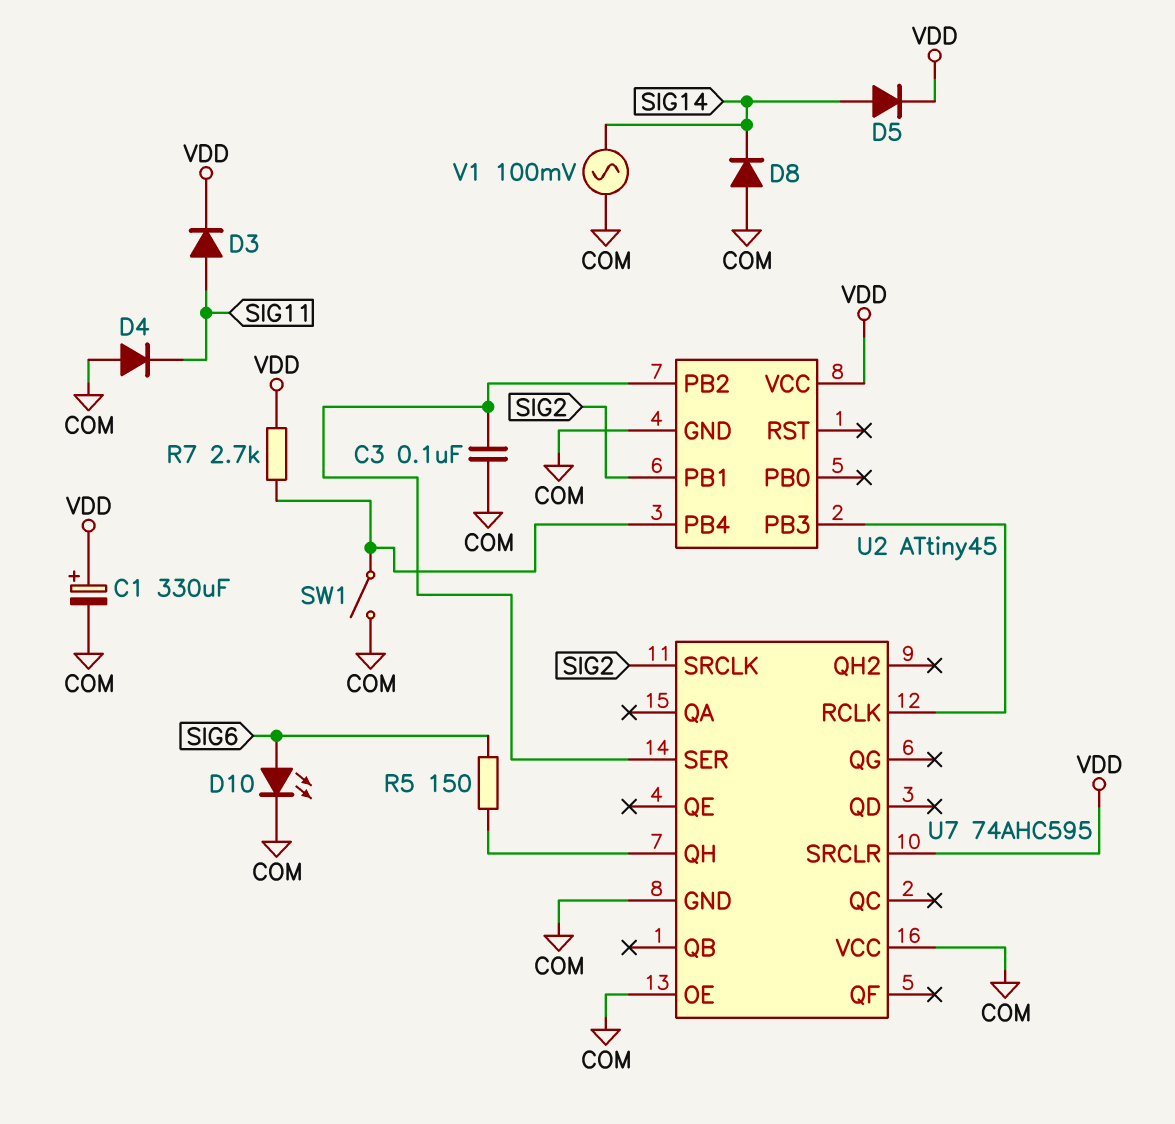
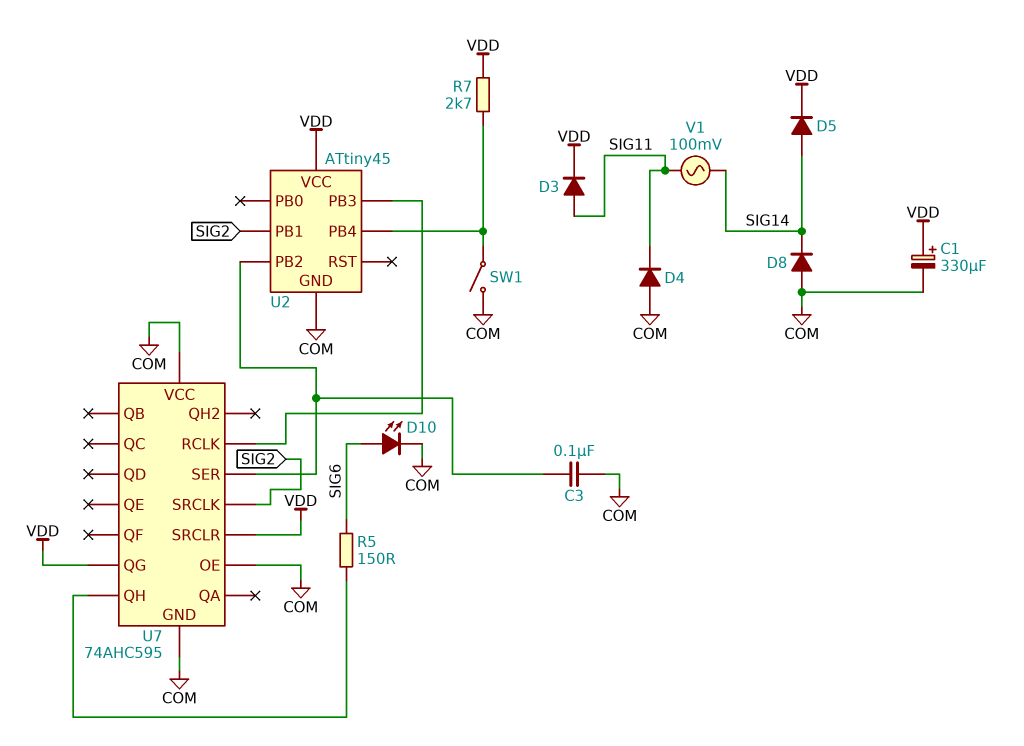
U7 pin QG: none -> VDD
V1: AC 100mV (COM, SIG14) -> AC 100mV (SIG11, SIG14)

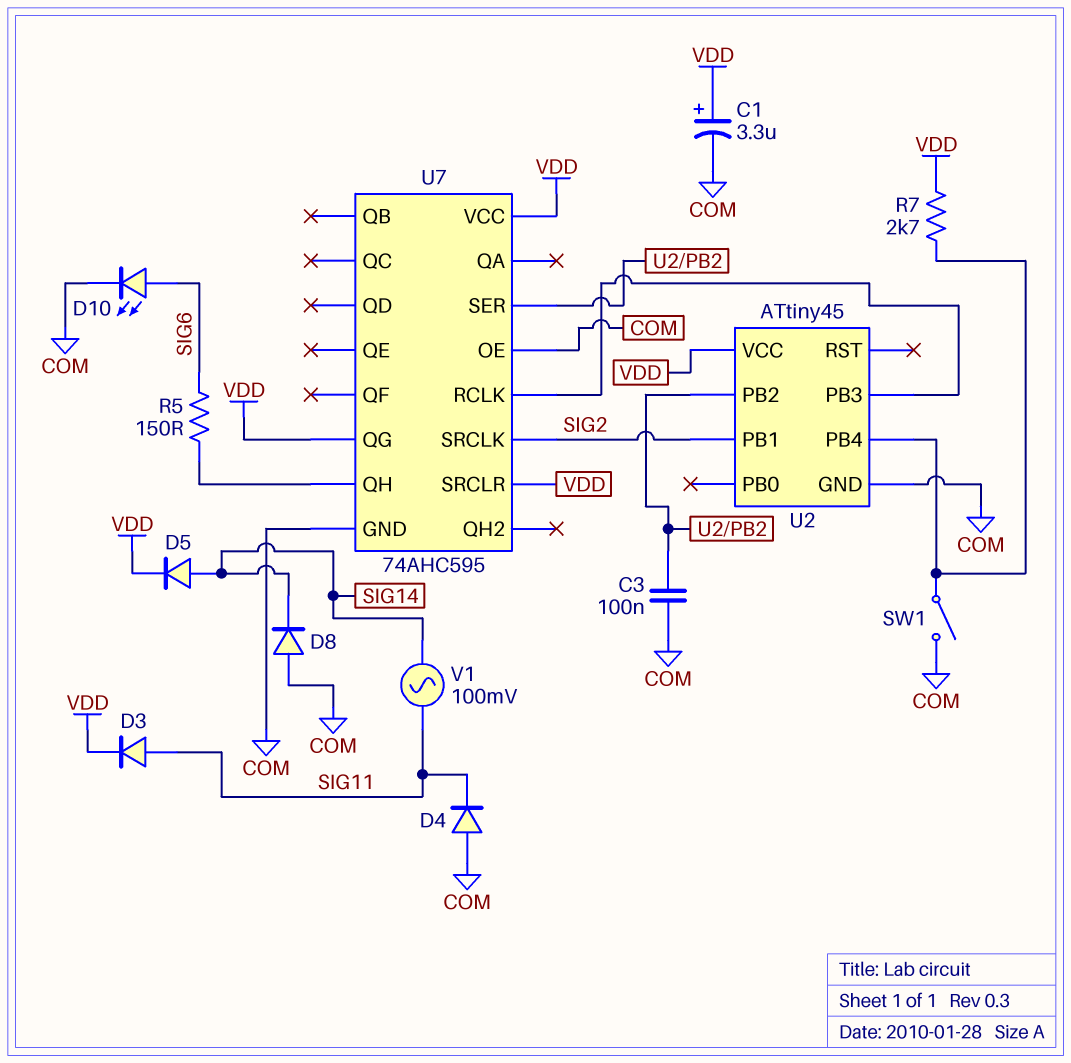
C1: 330uF (plus VDD, minus COM) -> 3.3uF (plus VDD, minus COM)
U7 pin VCC: COM -> VDD

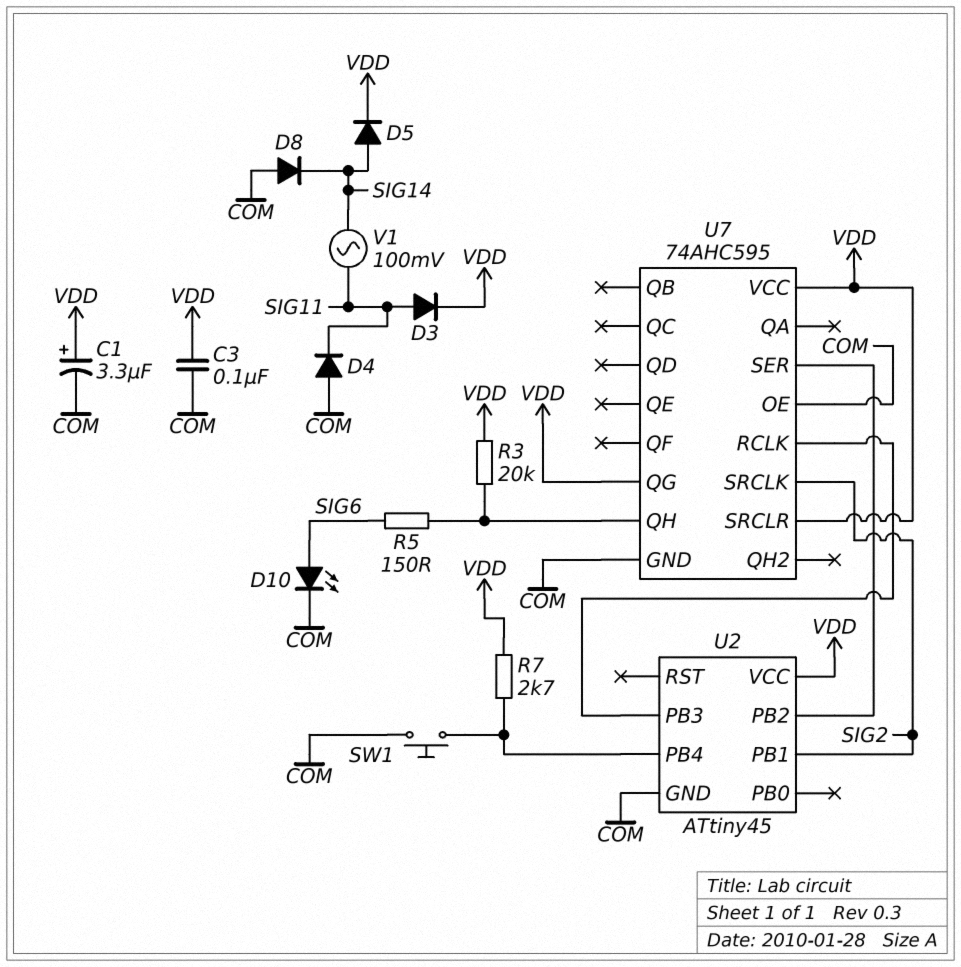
C3: 100nF (COM, U2/PB2) -> 100nF (COM, VDD)
R3: none -> 20k (U7/QH, VDD)
SW1: switch (COM, U2/PB4) -> button (COM, U2/PB4)

